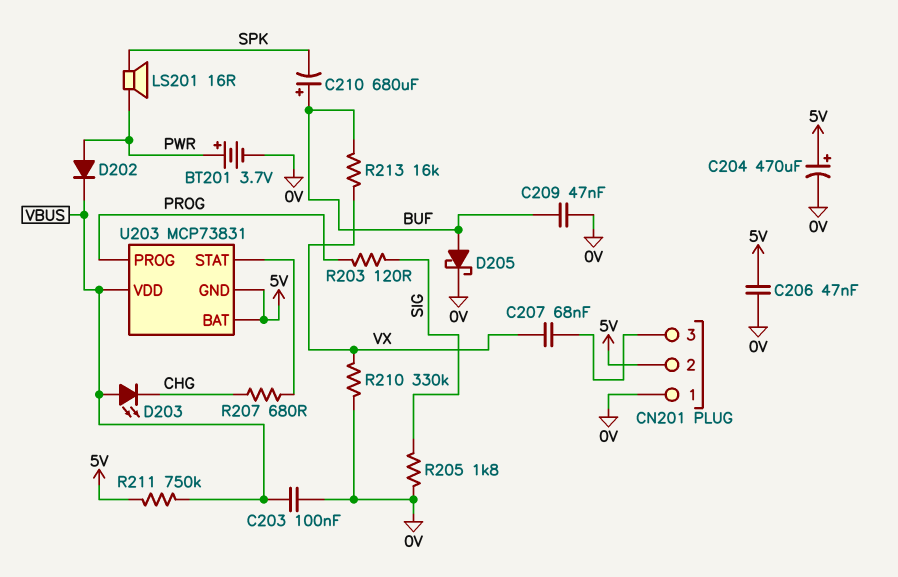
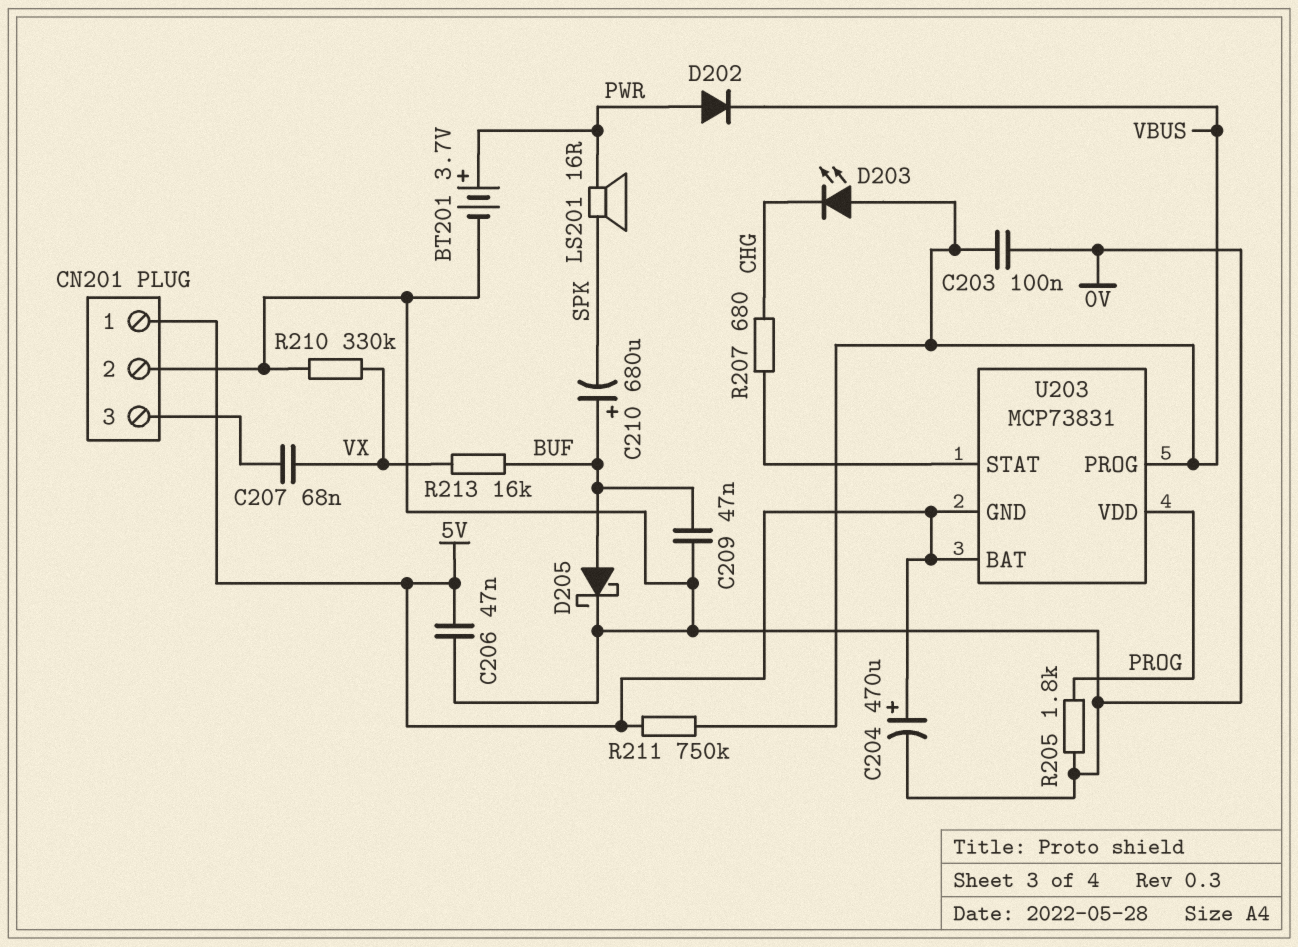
CN201 pin 1: 0V -> 5V
CN201 pin 2: 5V -> 0V
R203: 120 (PROG, SIG) -> none
R205: 1.8k (0V, SIG) -> 1.8k (0V, PROG)
U203 pin PROG: PROG -> VBUS
U203 pin VDD: VBUS -> PROG

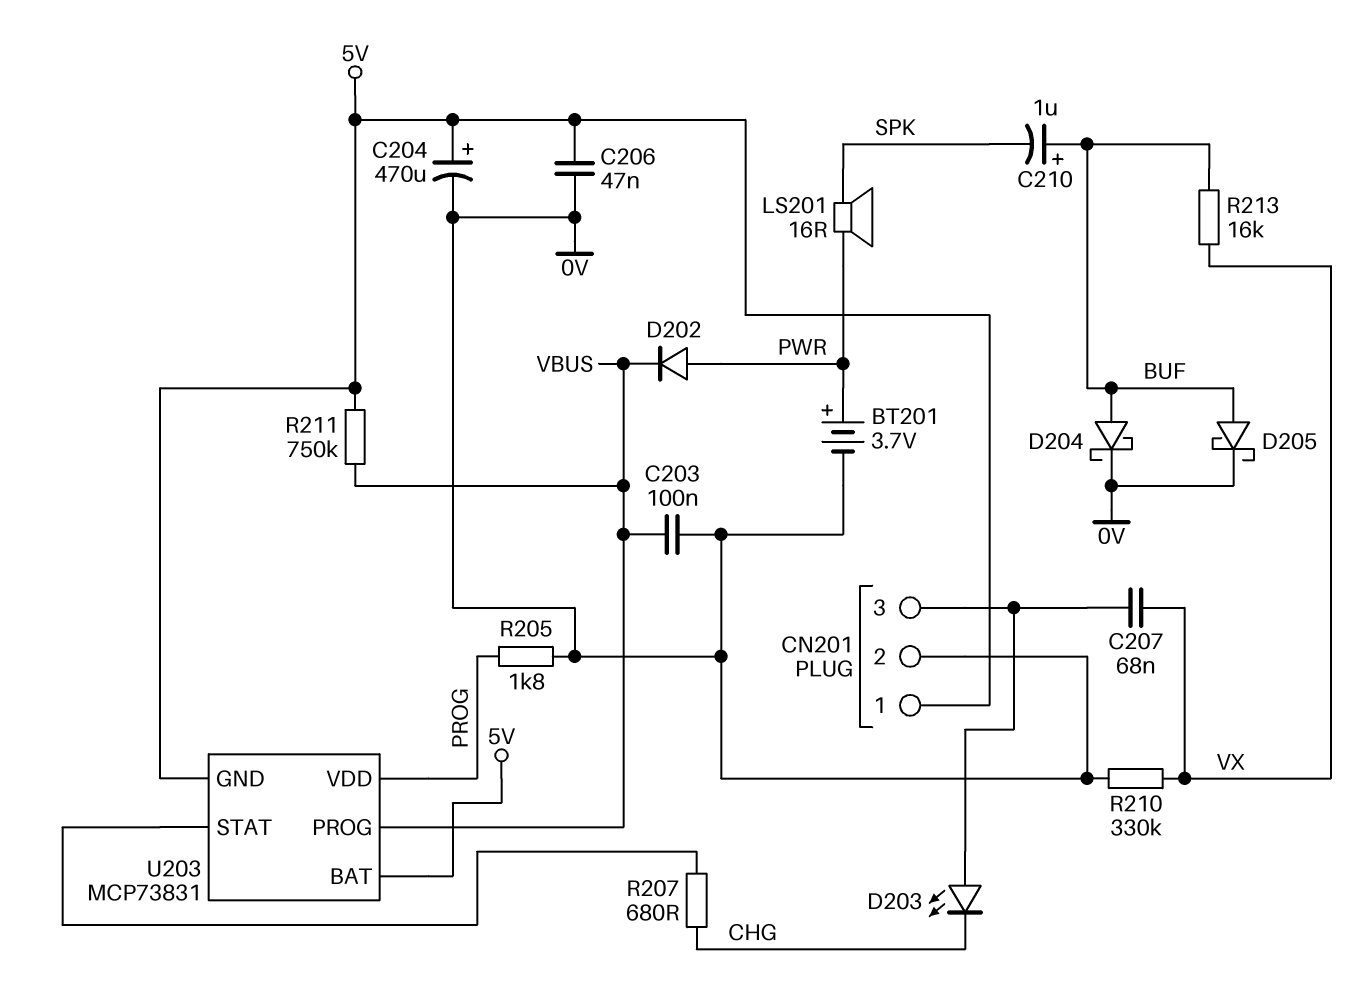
C209: 47nF (0V, BUF) -> none
C210: 680uF (plus BUF, minus SPK) -> 1uF (plus BUF, minus SPK)
D203: LED (A VBUS, K CHG) -> LED (A CN201/3, K CHG)
D204: none -> schottky (A BUF, K 0V)

